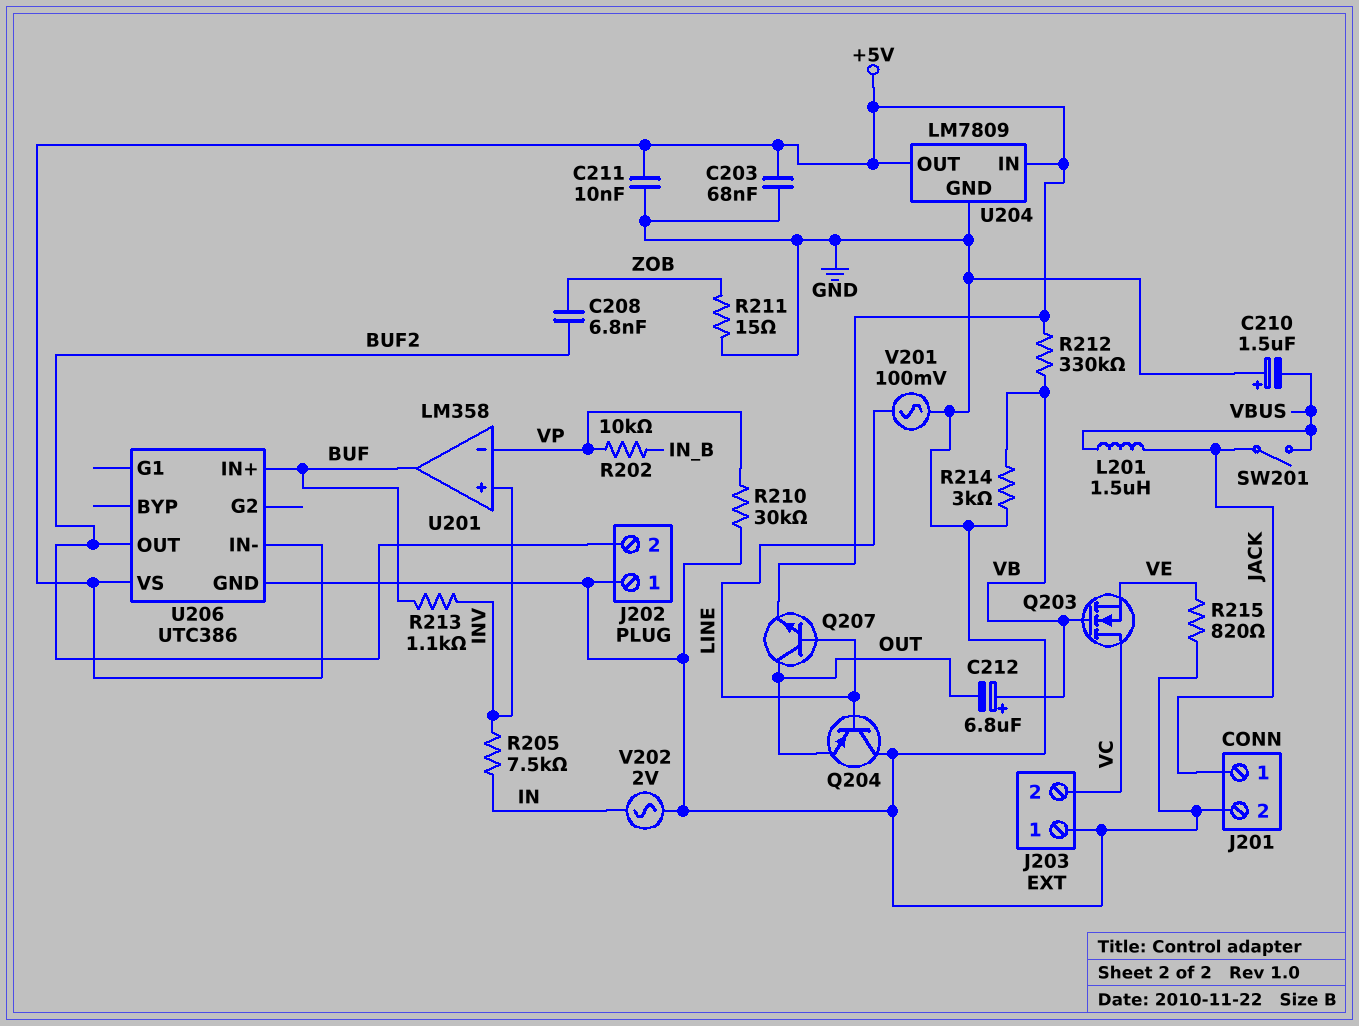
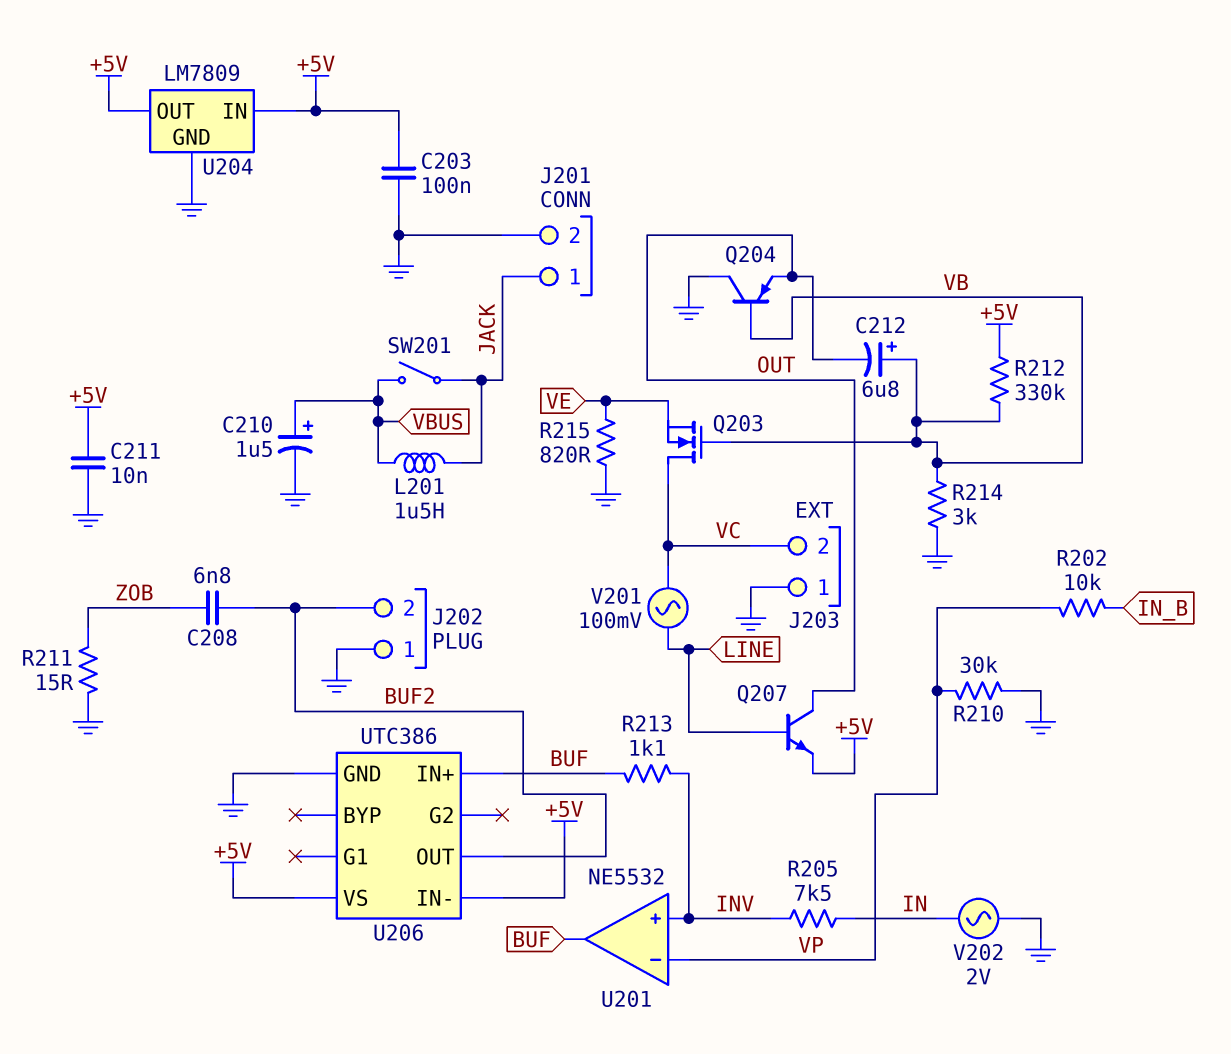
C203: 68nF (+5V, GND) -> 100nF (+5V, GND)
C210: 1.5uF (plus GND, minus VBUS) -> 1.5uF (plus VBUS, minus GND)
Q204: PNP (B LINE, C GND, E OUT) -> PNP (B VB, C GND, E OUT)
U201: LM358 -> NE5532
V201: AC 100mV (GND, LINE) -> AC 100mV (LINE, VC)

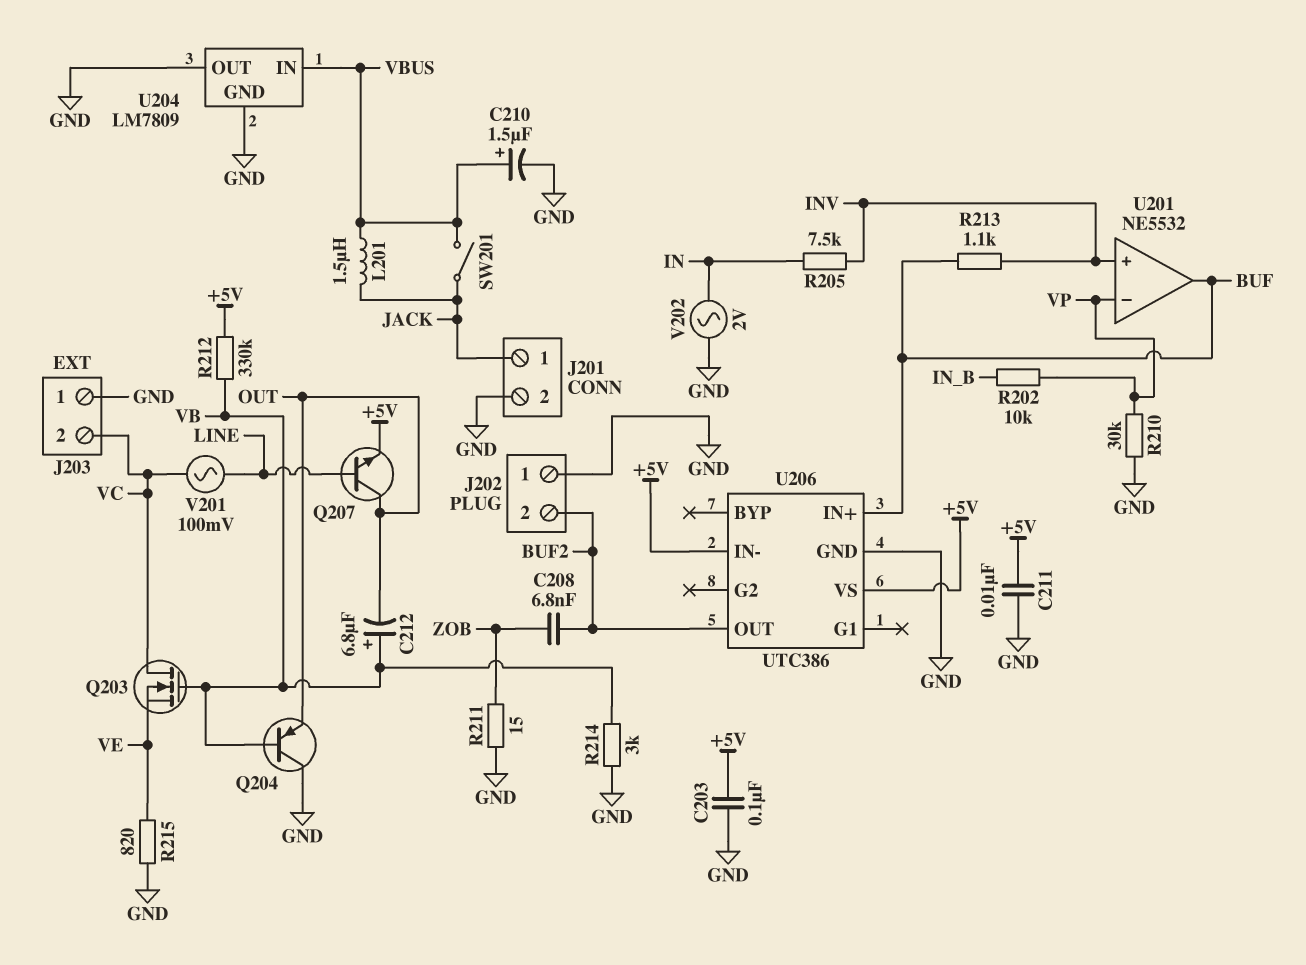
U204 pin IN: +5V -> VBUS
U204 pin OUT: +5V -> GND

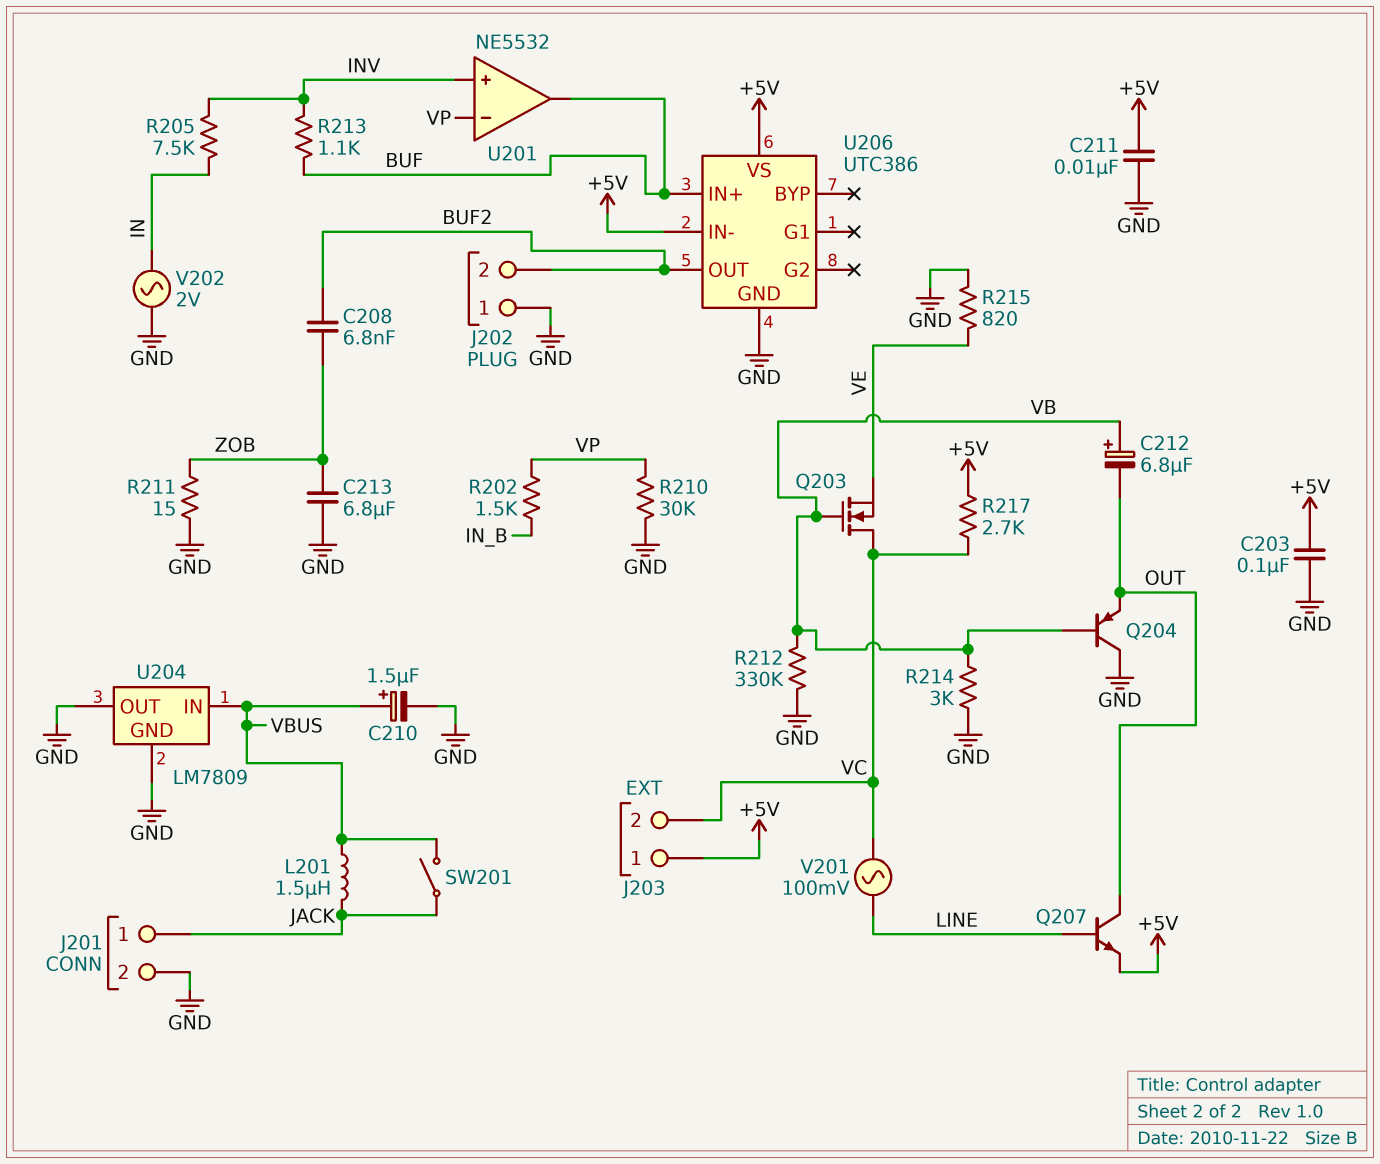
C213: none -> 6.8uF (GND, ZOB)
J203 pin 1: GND -> +5V
R202: 10k (IN_B, VP) -> 1.5k (IN_B, VP)
R212: 330k (+5V, VB) -> 330k (GND, VB)
R217: none -> 2.7k (+5V, VC)

